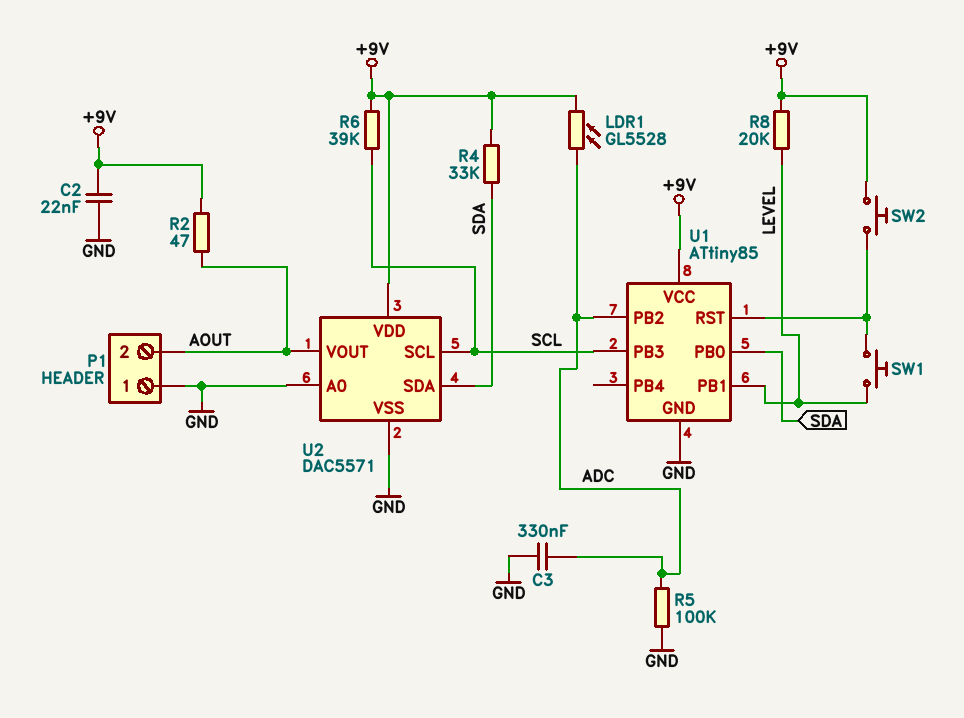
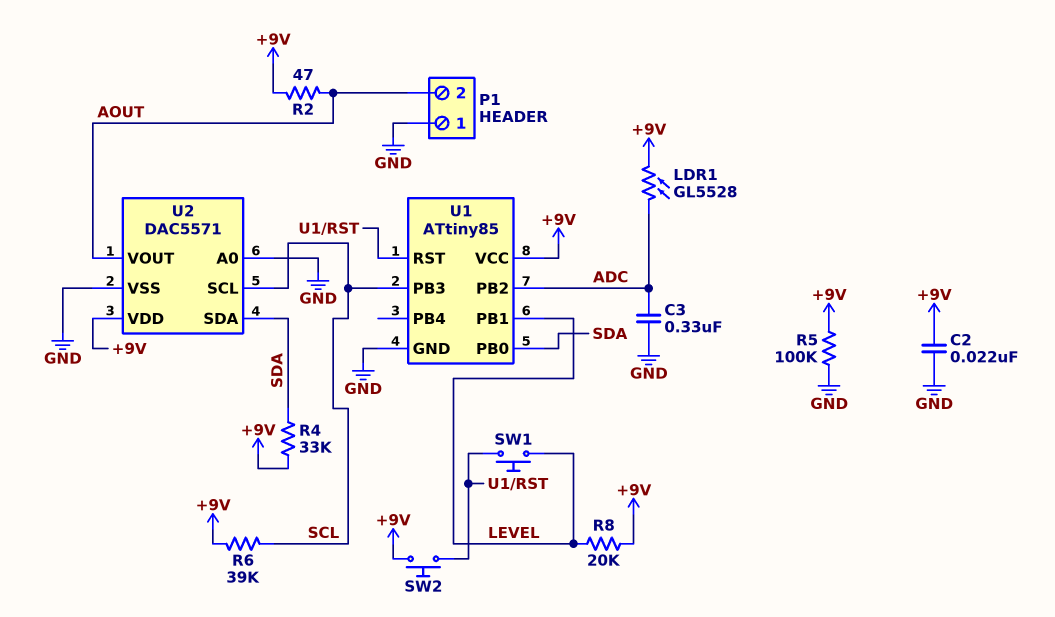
R5: 100k (ADC, GND) -> 100k (+9V, GND)

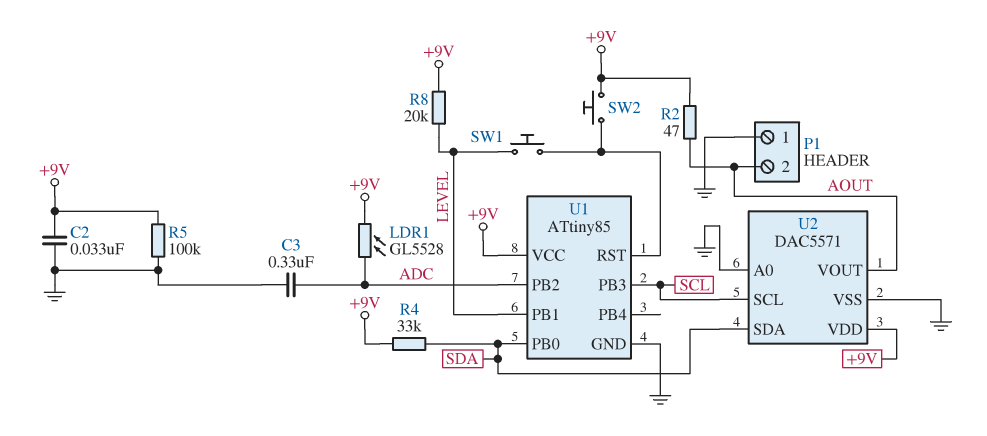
C2: 22nF (+9V, GND) -> 33nF (+9V, GND)
R6: 39k (+9V, SCL) -> none

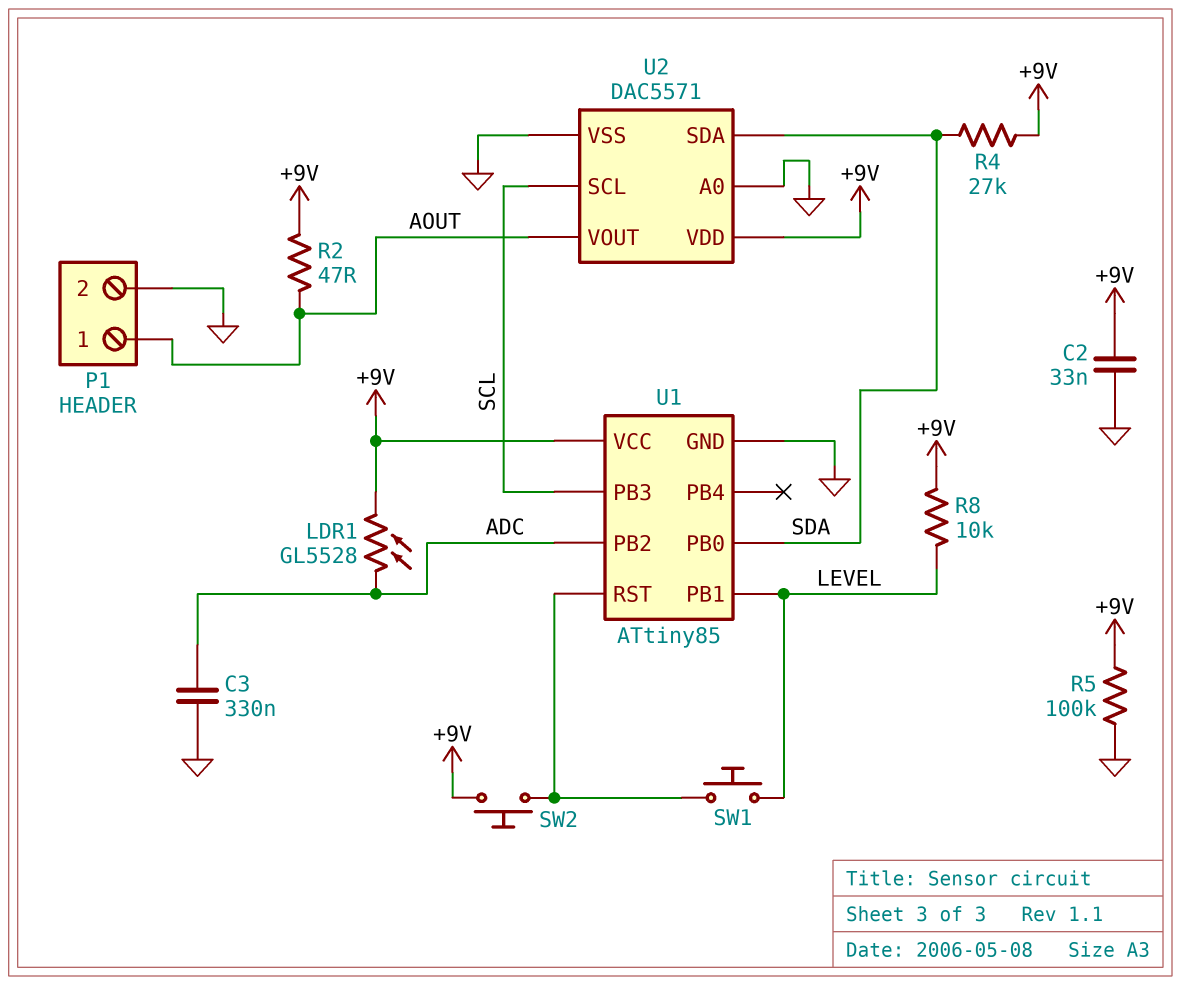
P1 pin 1: GND -> AOUT
P1 pin 2: AOUT -> GND
R4: 33k (+9V, SDA) -> 27k (+9V, SDA)
R8: 20k (+9V, LEVEL) -> 10k (+9V, LEVEL)

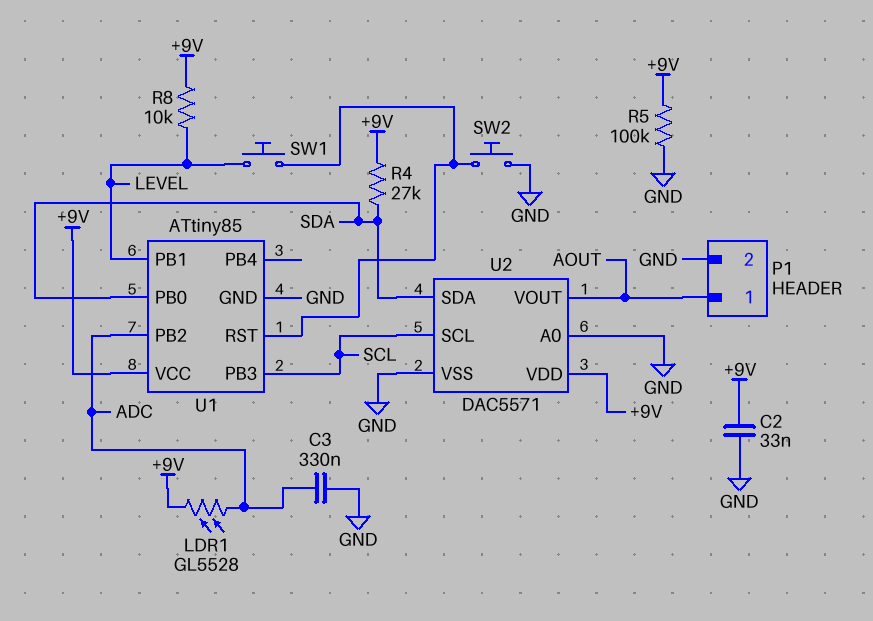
R2: 47 (+9V, AOUT) -> none
SW2: button (+9V, U1/RST) -> button (GND, U1/RST)

